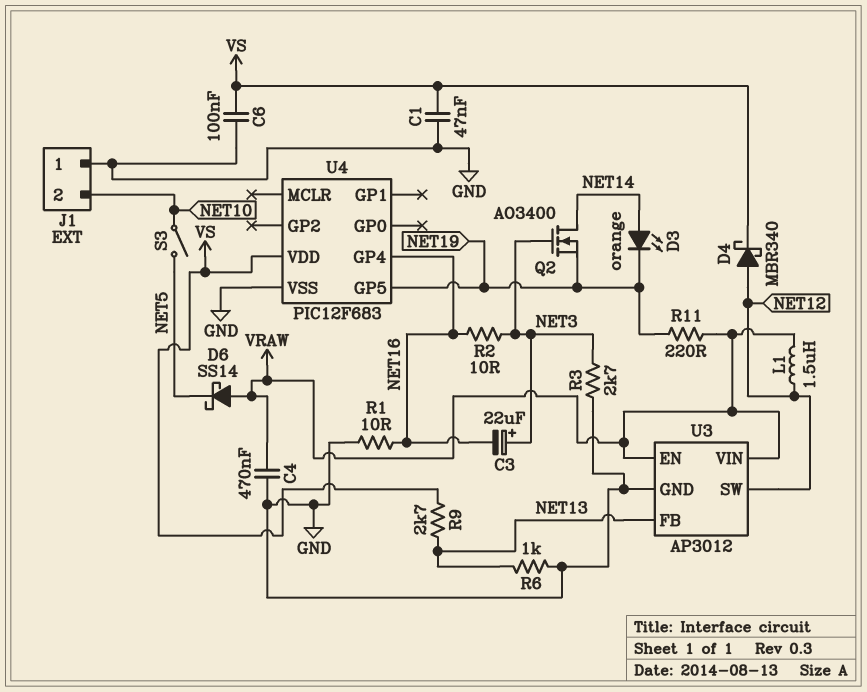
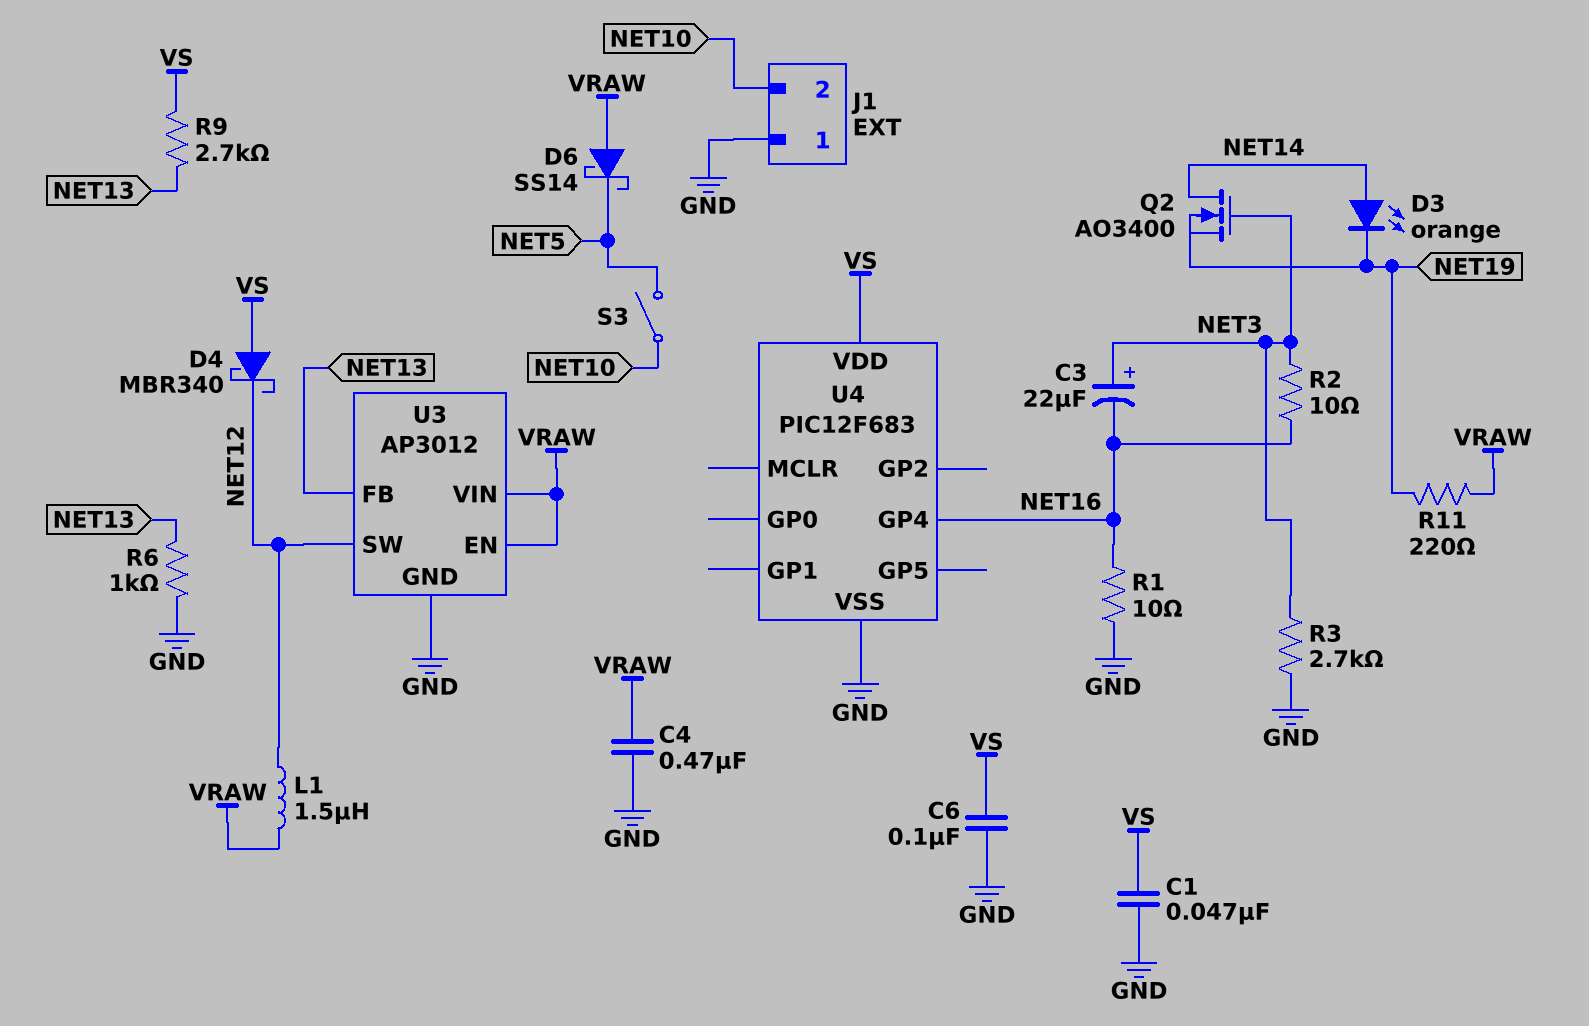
D4: schottky MBR340 (A NET12, K VS) -> schottky MBR340 (A VS, K NET12)
U4 pin GP5: NET19 -> none

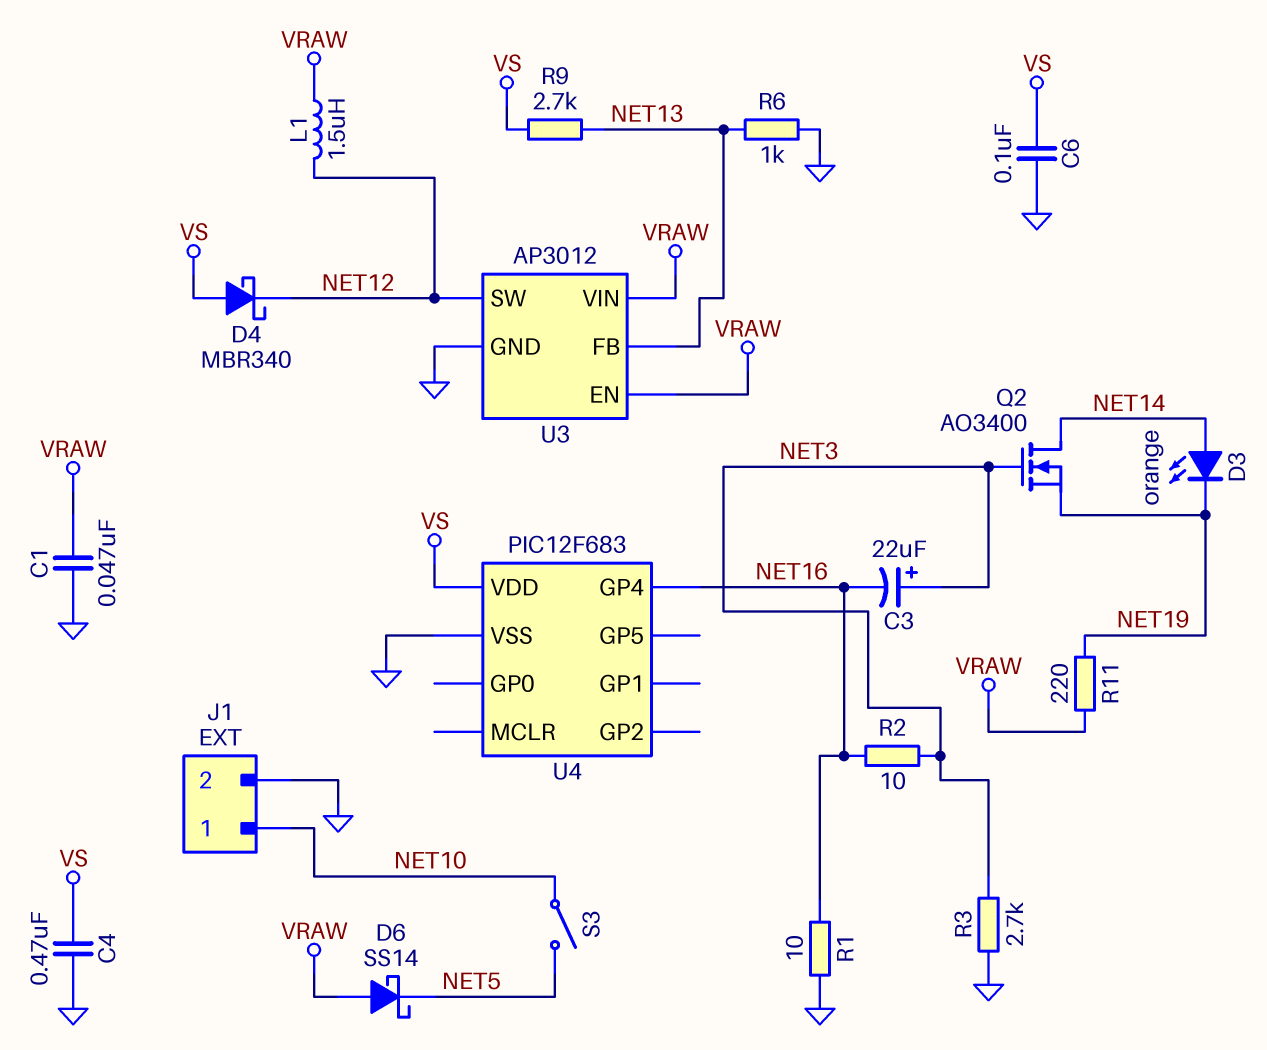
C1: 47nF (GND, VS) -> 47nF (GND, VRAW)
C4: 470nF (GND, VRAW) -> 470nF (GND, VS)
J1 pin 1: GND -> NET10
J1 pin 2: NET10 -> GND

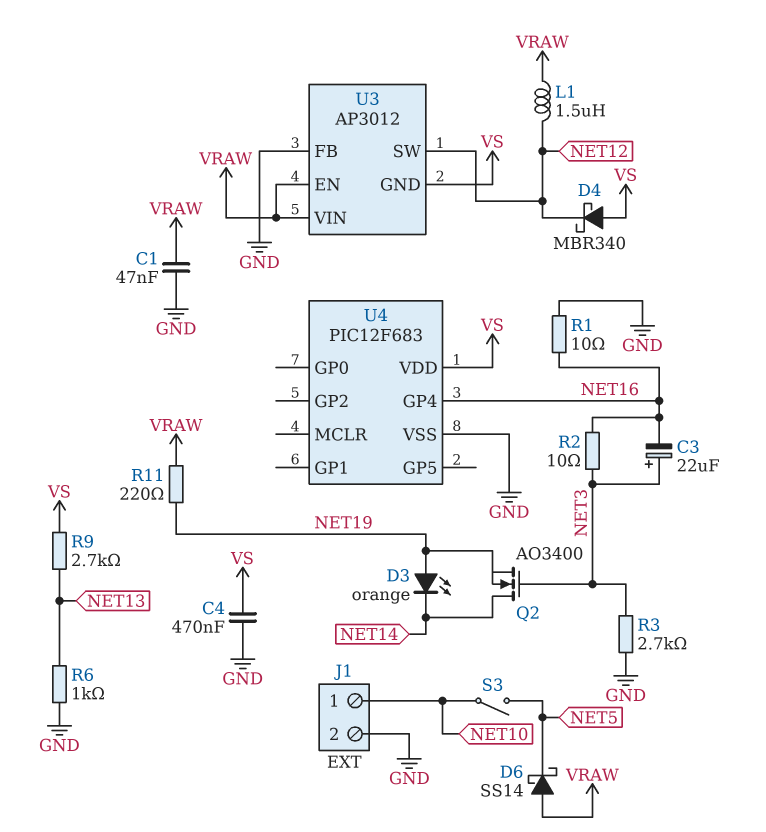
C6: 100nF (GND, VS) -> none
D3: LED orange (A NET14, K NET19) -> LED orange (A NET19, K NET14)
U3 pin FB: NET13 -> GND
U3 pin GND: GND -> VS

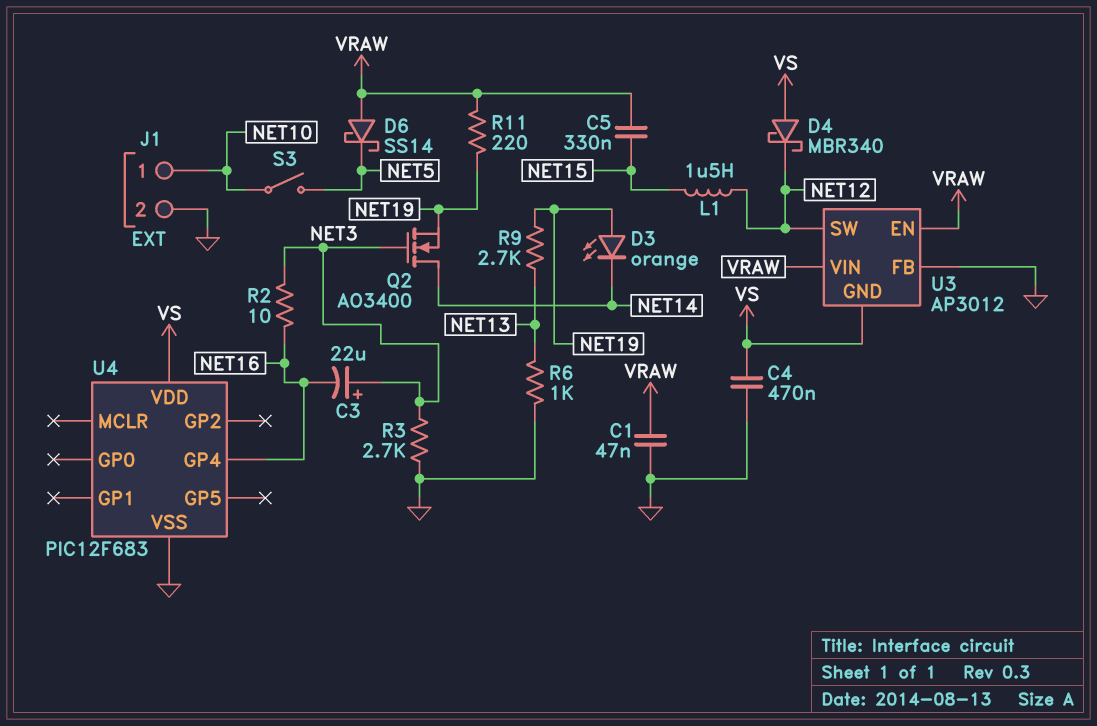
C5: none -> 330nF (NET15, VRAW)
L1: 1.5uH (NET12, VRAW) -> 1.5uH (NET12, NET15)
R1: 10 (GND, NET16) -> none
R9: 2.7k (NET13, VS) -> 2.7k (NET13, NET19)

